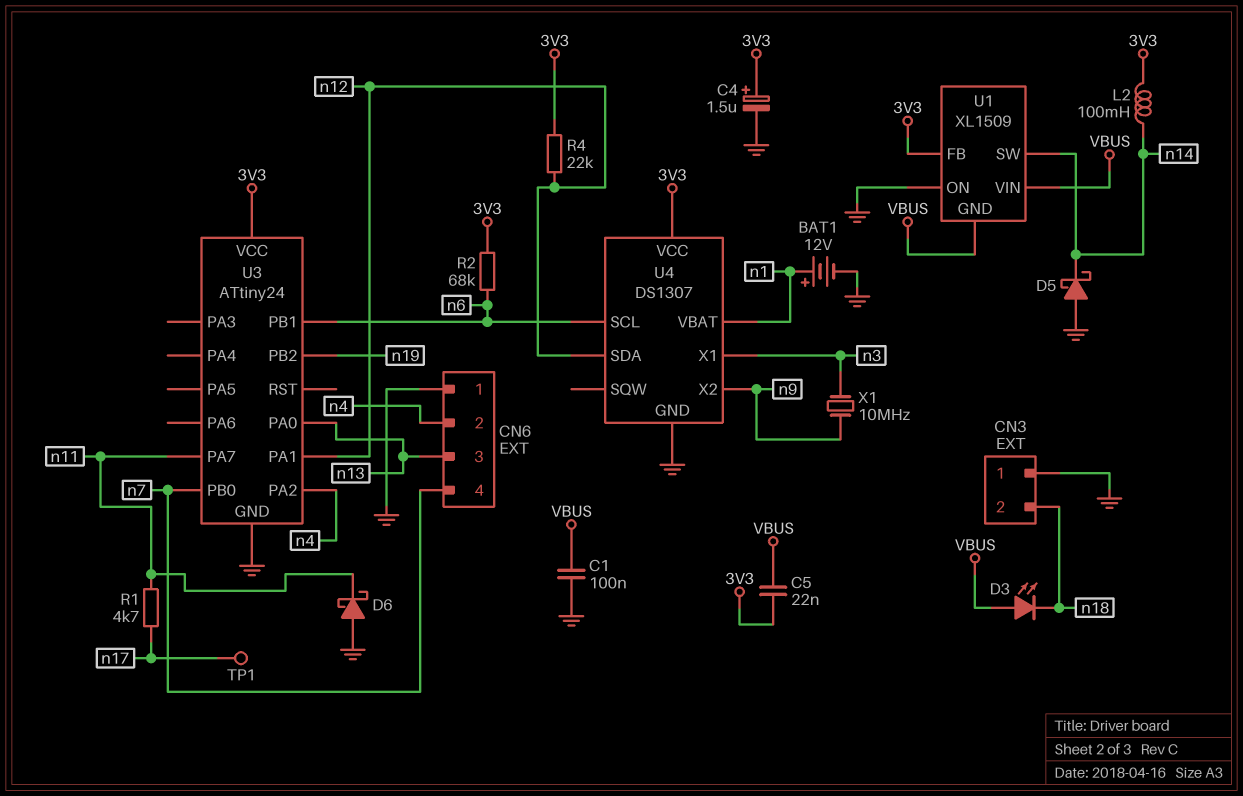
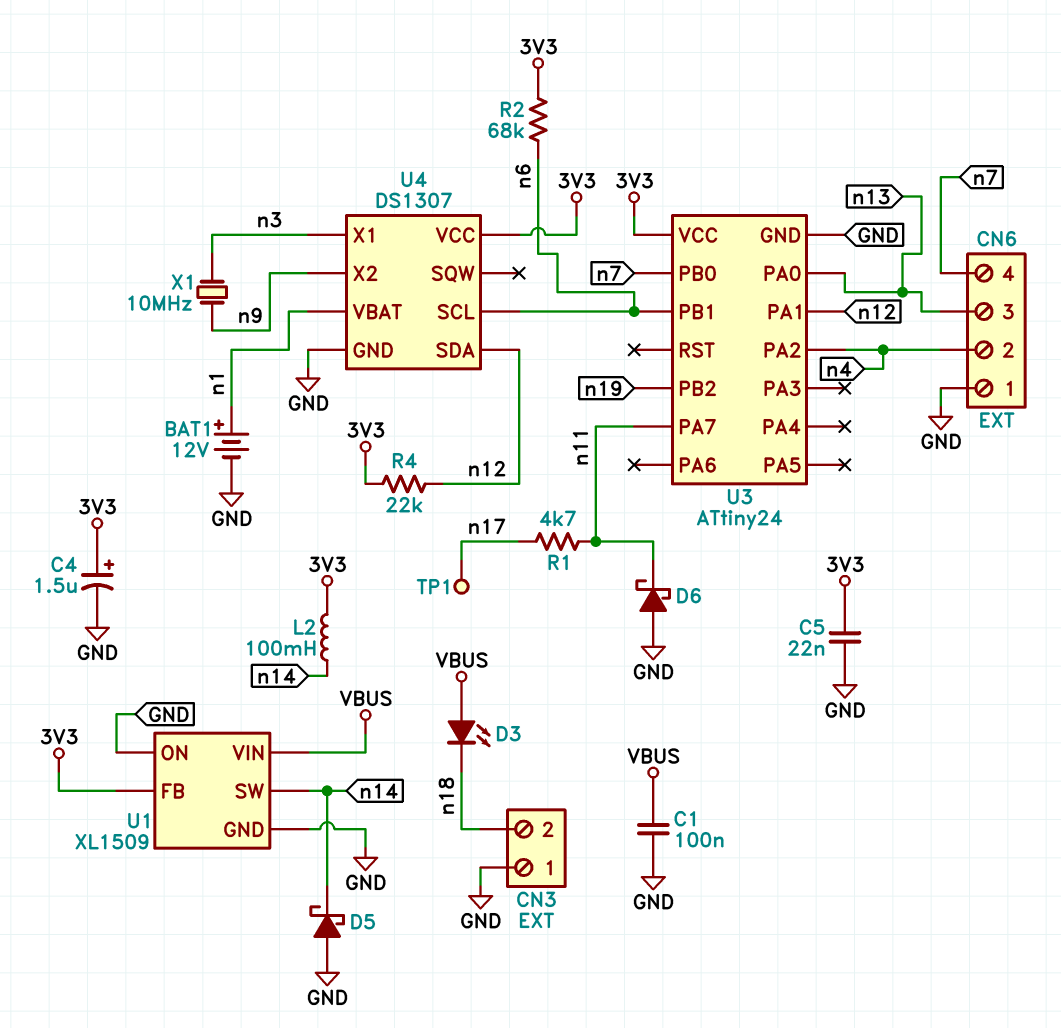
C5: 22nF (3V3, VBUS) -> 22nF (3V3, GND)
U1 pin GND: VBUS -> GND

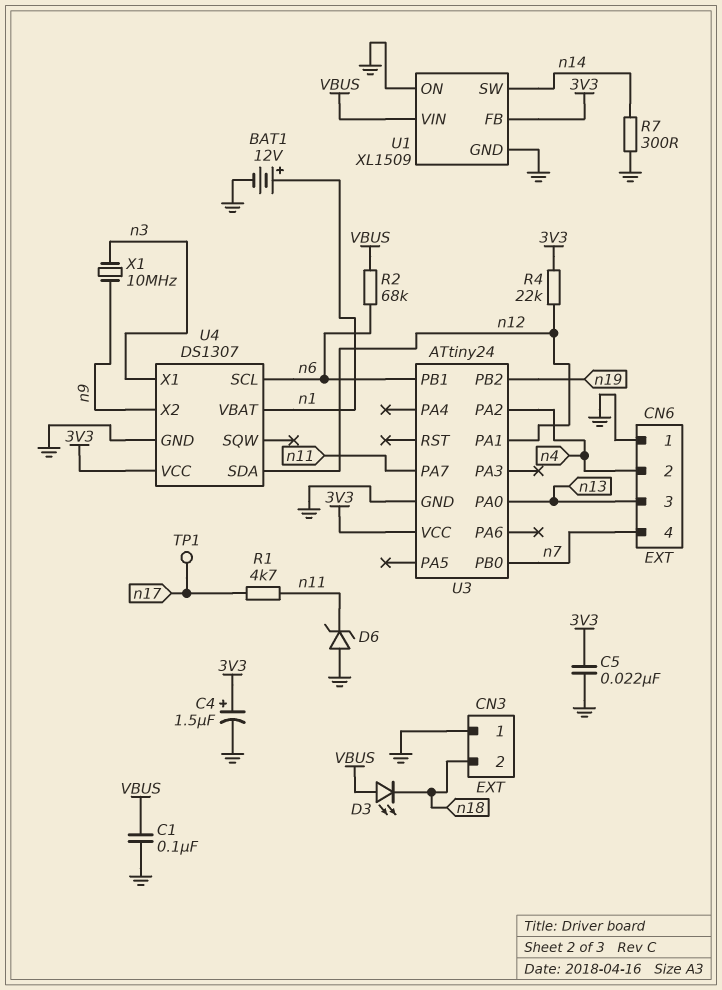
D5: schottky (A GND, K n14) -> none
D6: schottky (A GND, K n11) -> zener (A GND, K n11)
L2: 100mH (3V3, n14) -> none
R2: 68k (3V3, n6) -> 68k (VBUS, n6)
R7: none -> 300 (GND, n14)

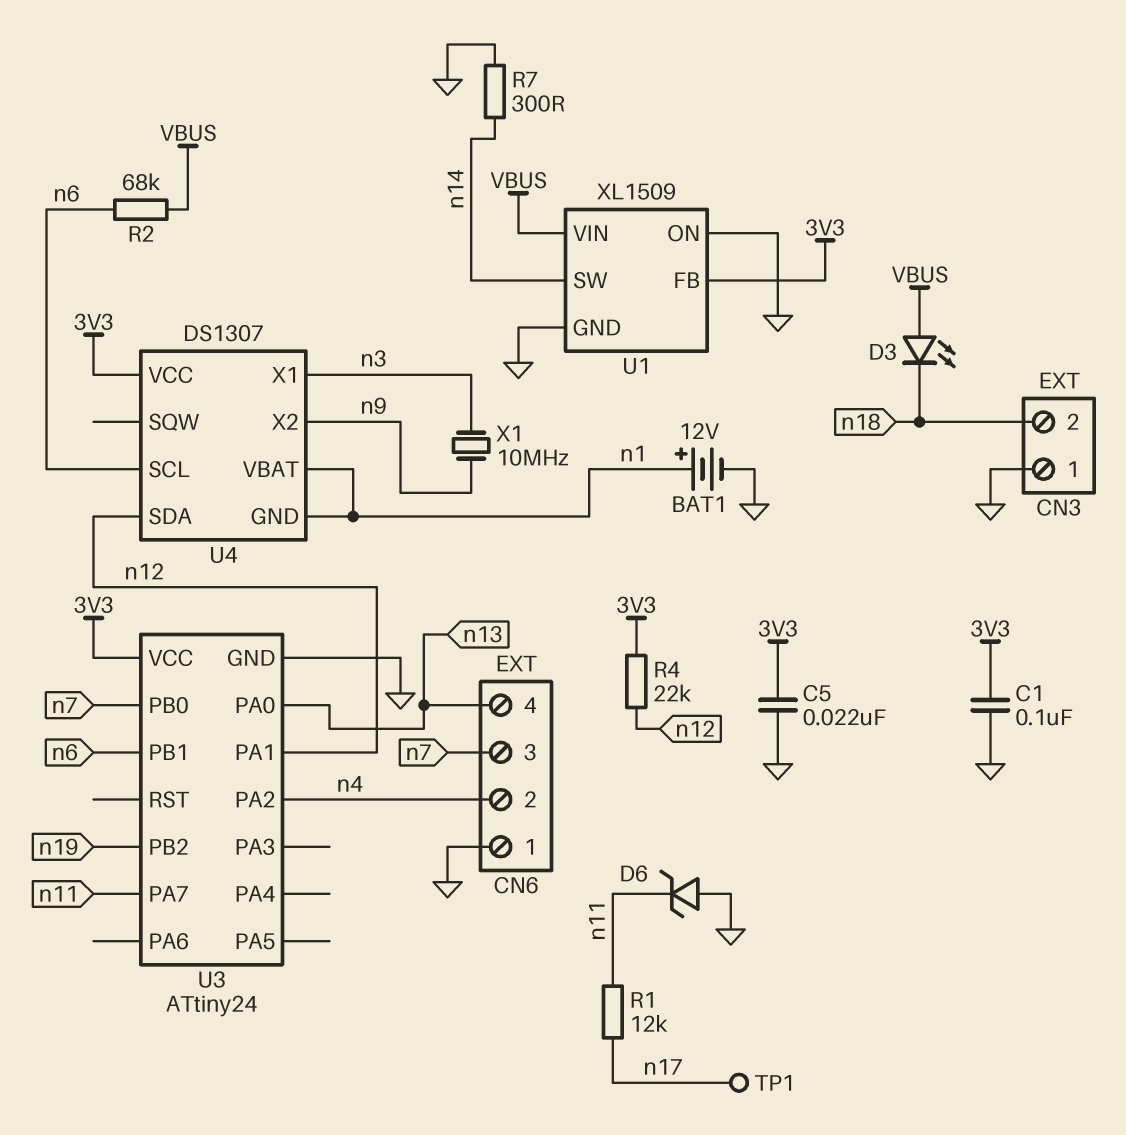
C1: 100nF (GND, VBUS) -> 100nF (3V3, GND)
C4: 1.5uF (plus 3V3, minus GND) -> none
CN6 pin 3: n13 -> n7
CN6 pin 4: n7 -> n13
R1: 4.7k (n11, n17) -> 12k (n11, n17)
U4 pin GND: GND -> n1

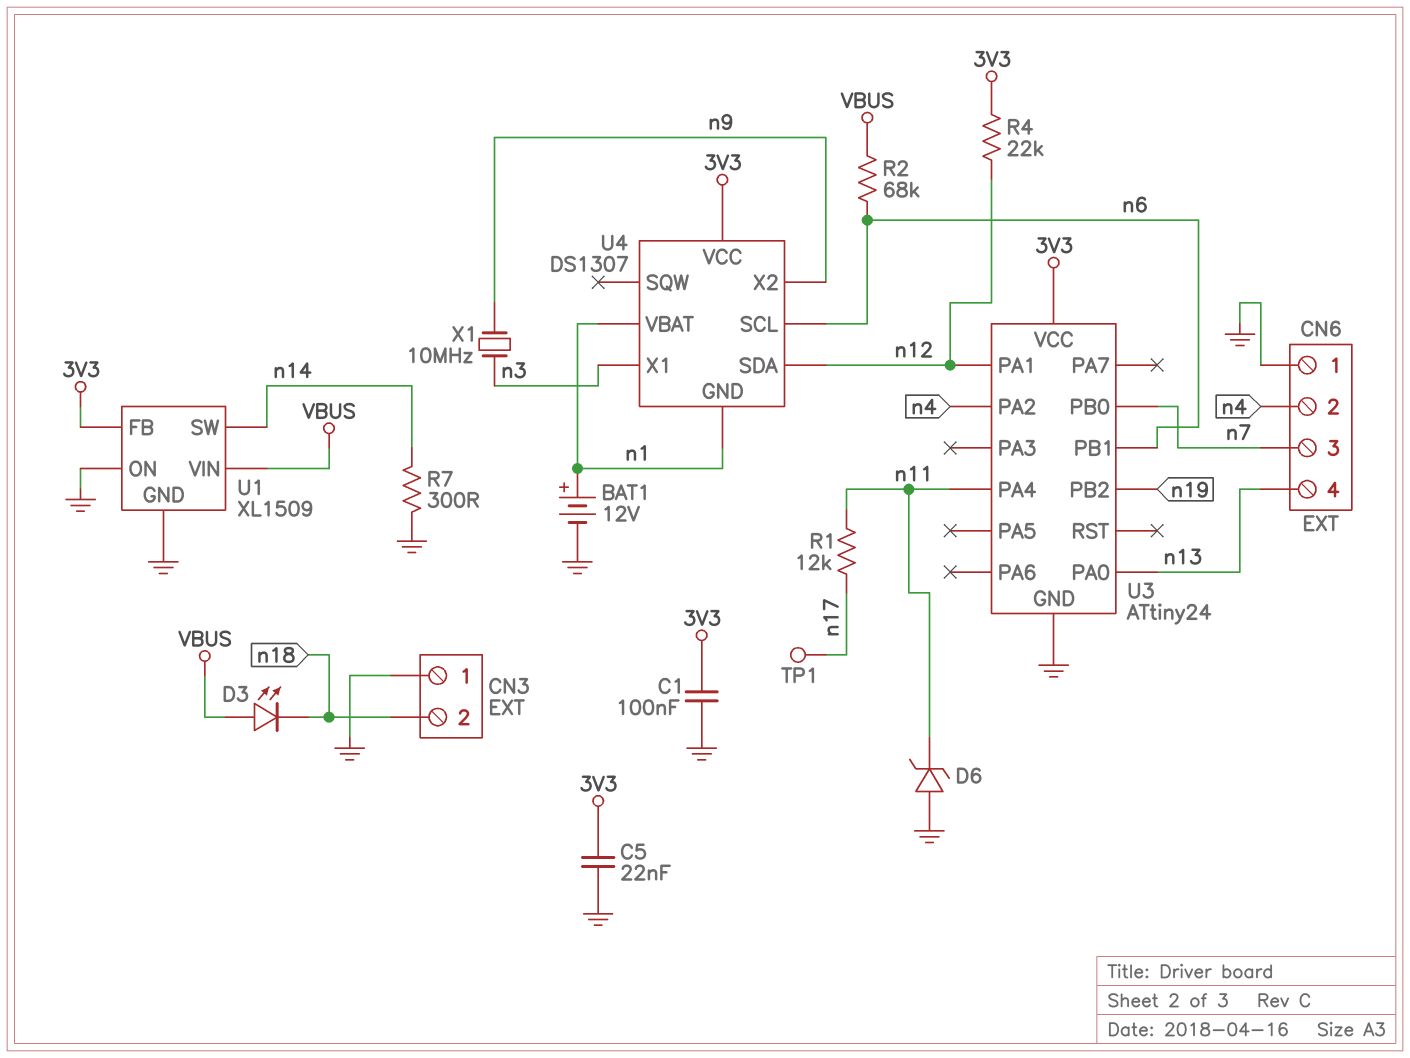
U3 pin PA4: none -> n11
U3 pin PA7: n11 -> none

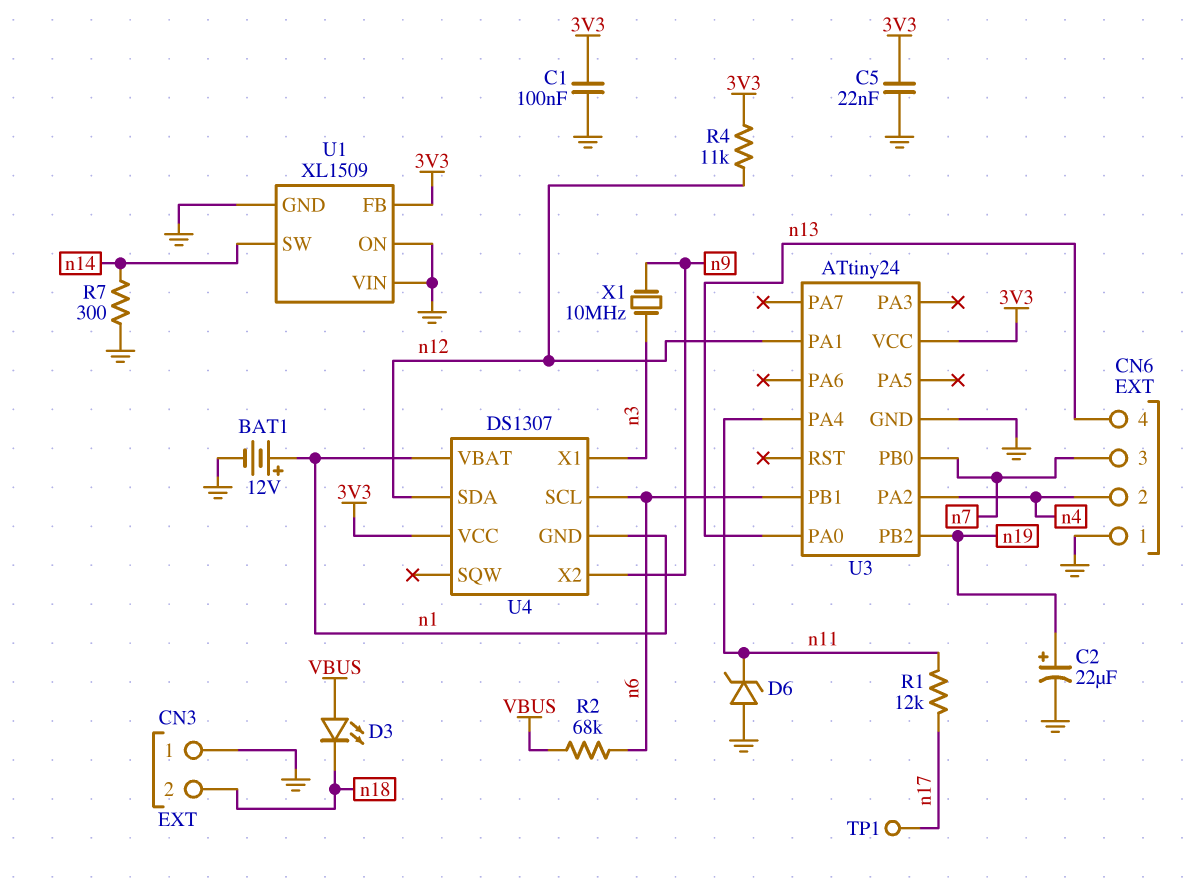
C2: none -> 22uF (plus n19, minus GND)
R4: 22k (3V3, n12) -> 11k (3V3, n12)
U1 pin VIN: VBUS -> GND

